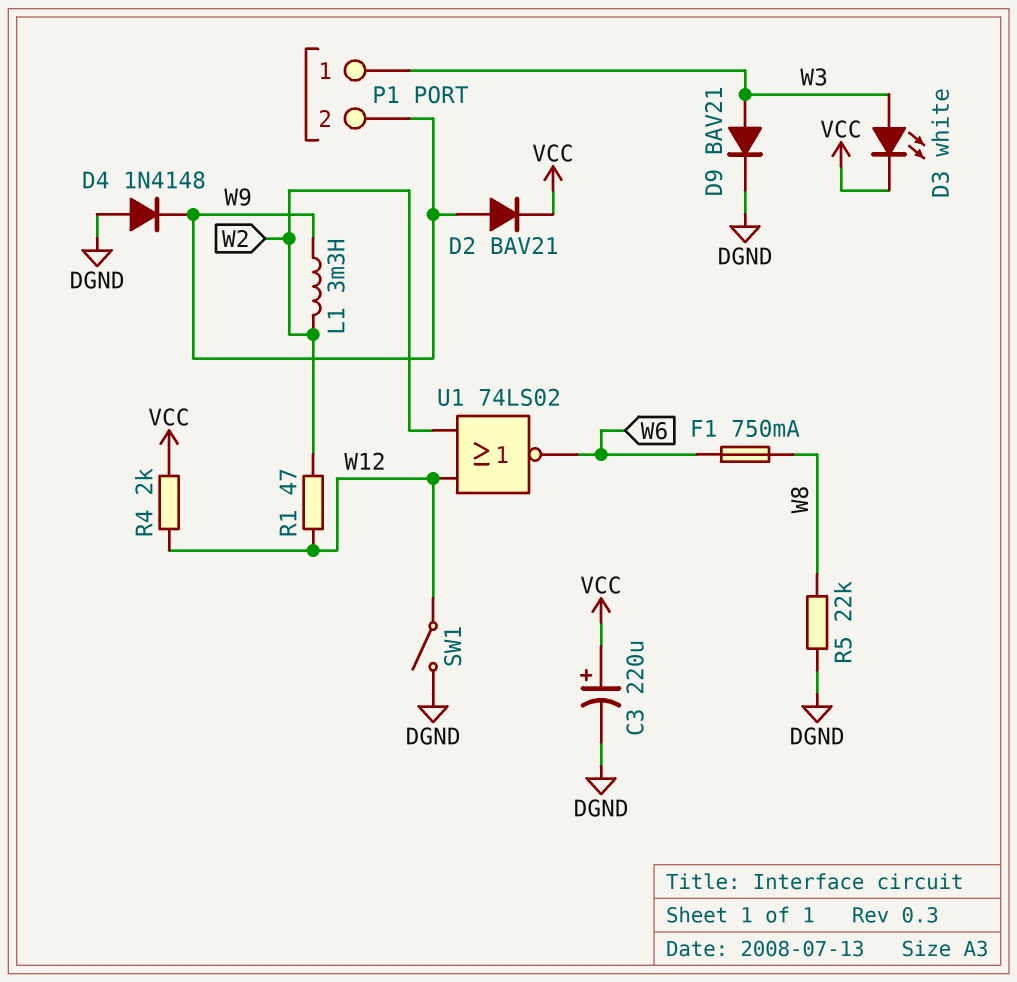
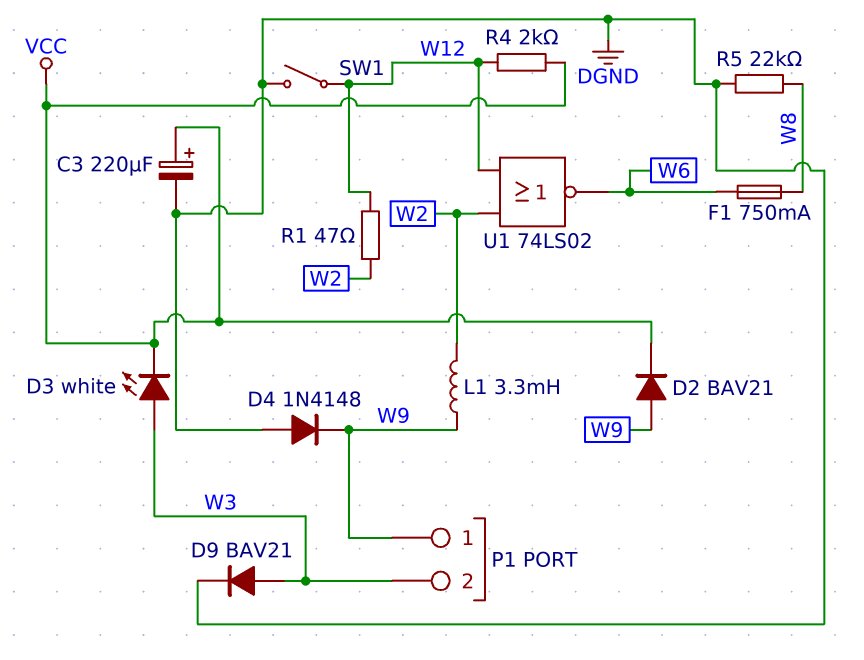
P1 pin 1: W3 -> W9
P1 pin 2: W9 -> W3

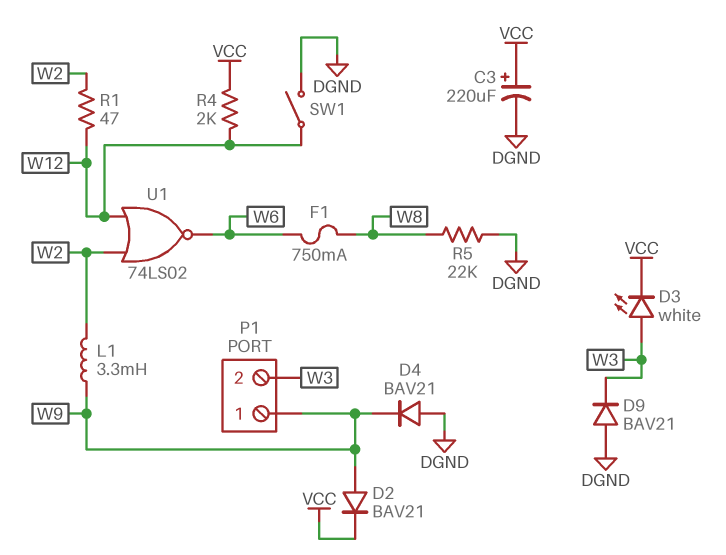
D4: diode 1N4148 (A DGND, K W9) -> diode BAV21 (A DGND, K W9)
D9: diode BAV21 (A W3, K DGND) -> diode BAV21 (A DGND, K W3)

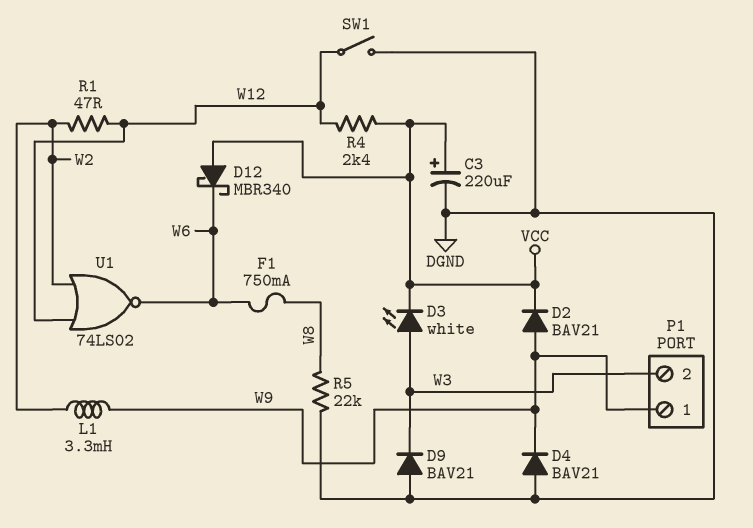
D12: none -> schottky MBR340 (A VCC, K W6)
R4: 2k (VCC, W12) -> 2.4k (VCC, W12)

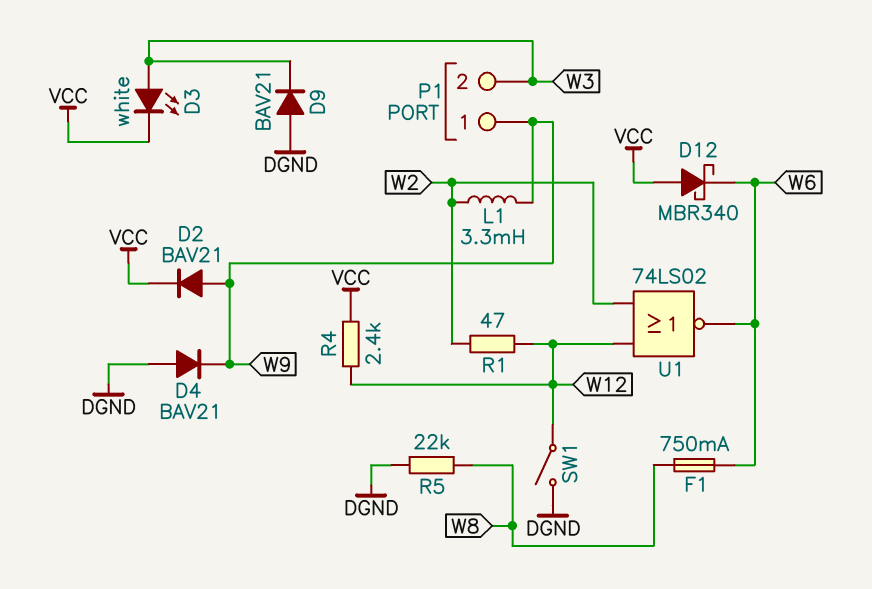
C3: 220uF (plus VCC, minus DGND) -> none

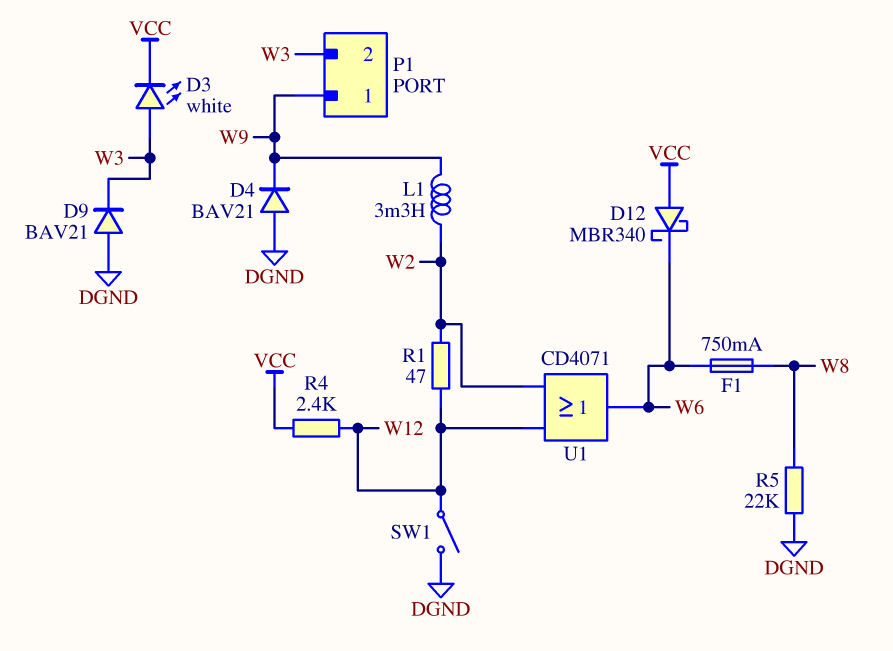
D2: diode BAV21 (A W9, K VCC) -> none
U1: NOR 74LS02 (in W2, in W12, out W6) -> OR CD4071 (in W2, in W12, out W6)

